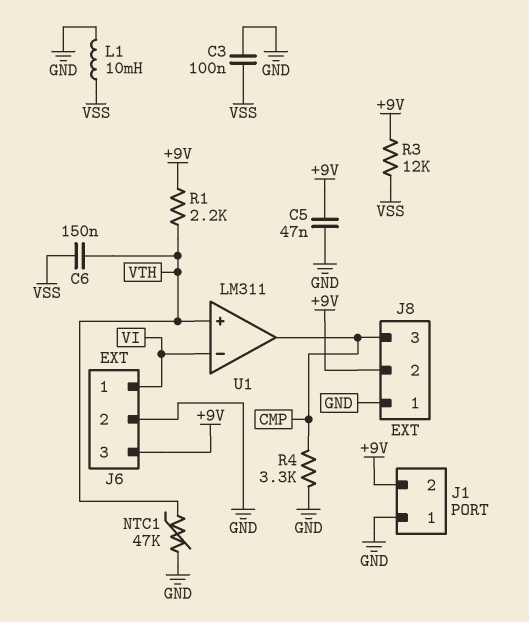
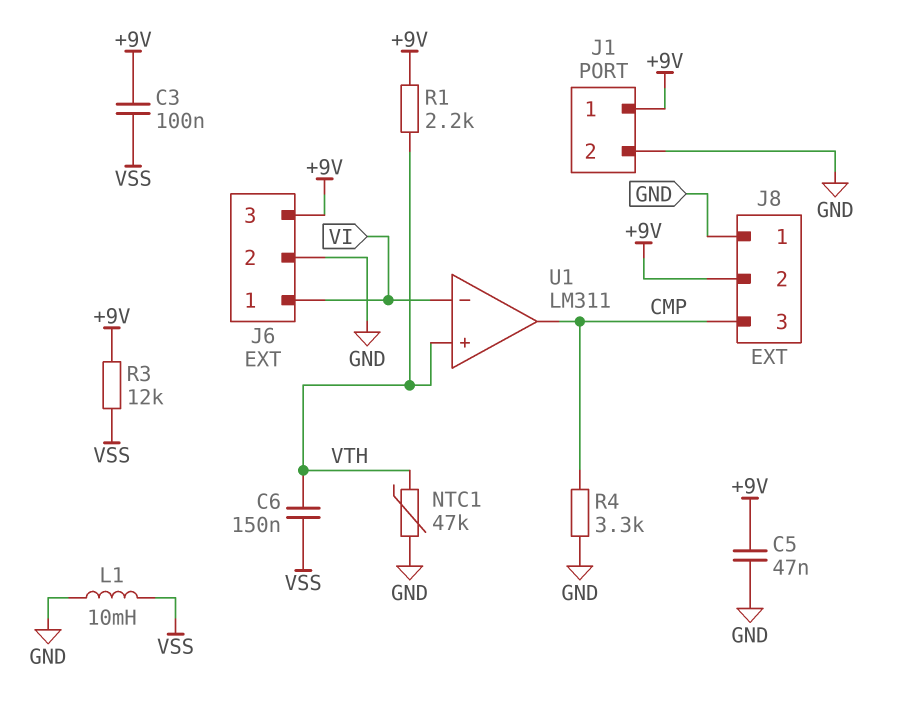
C3: 100nF (GND, VSS) -> 100nF (+9V, VSS)
J1 pin 1: GND -> +9V
J1 pin 2: +9V -> GND

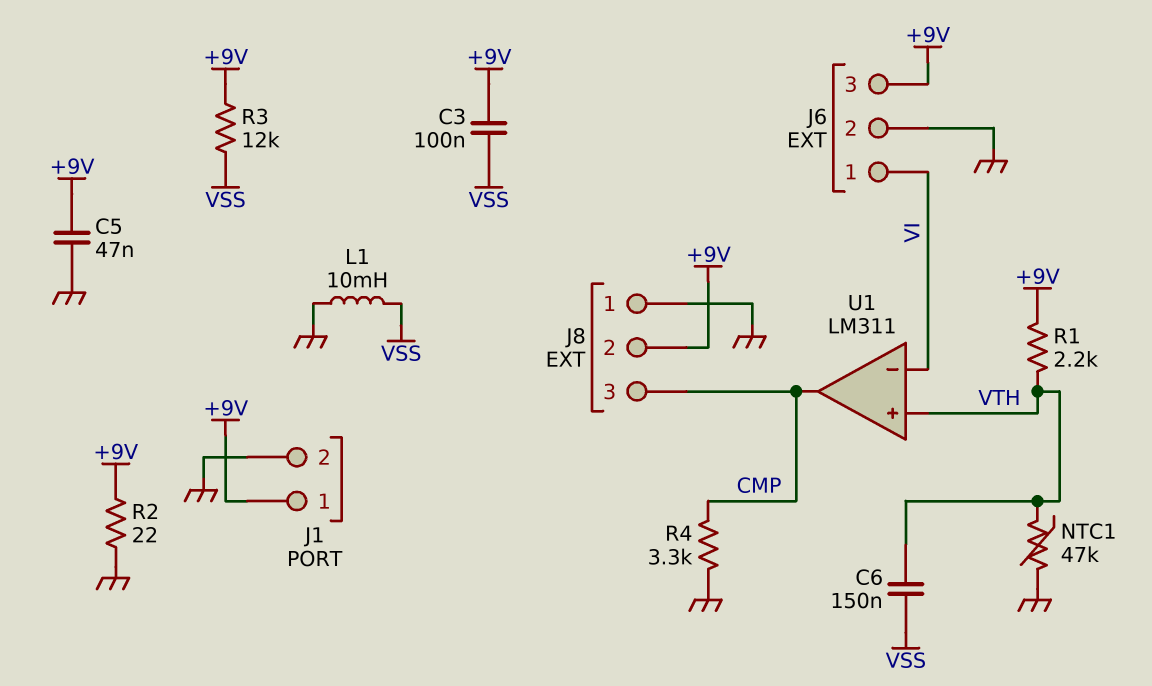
R2: none -> 22 (+9V, GND)

